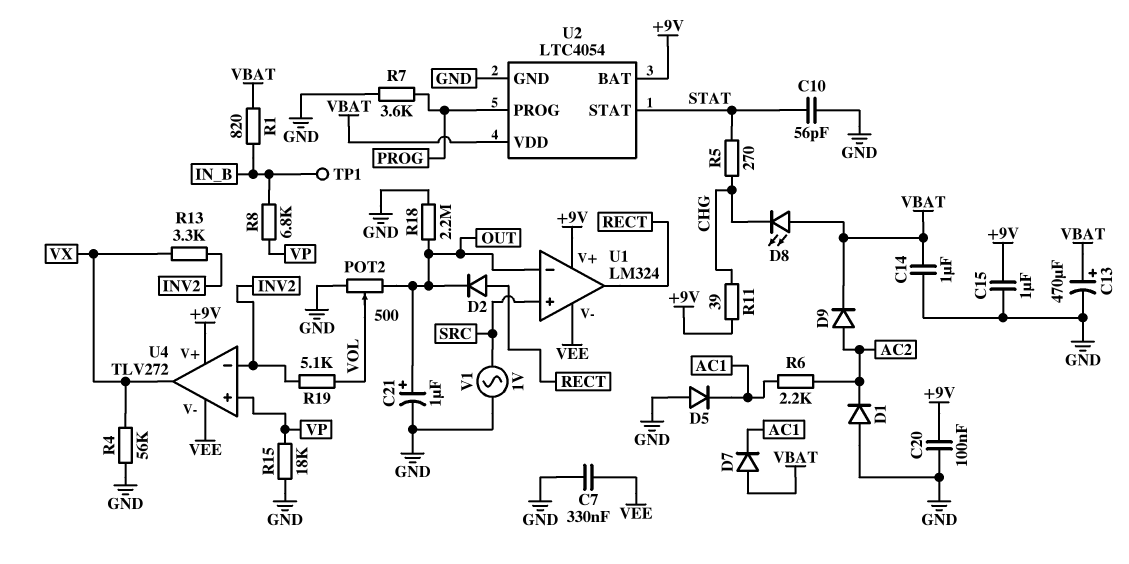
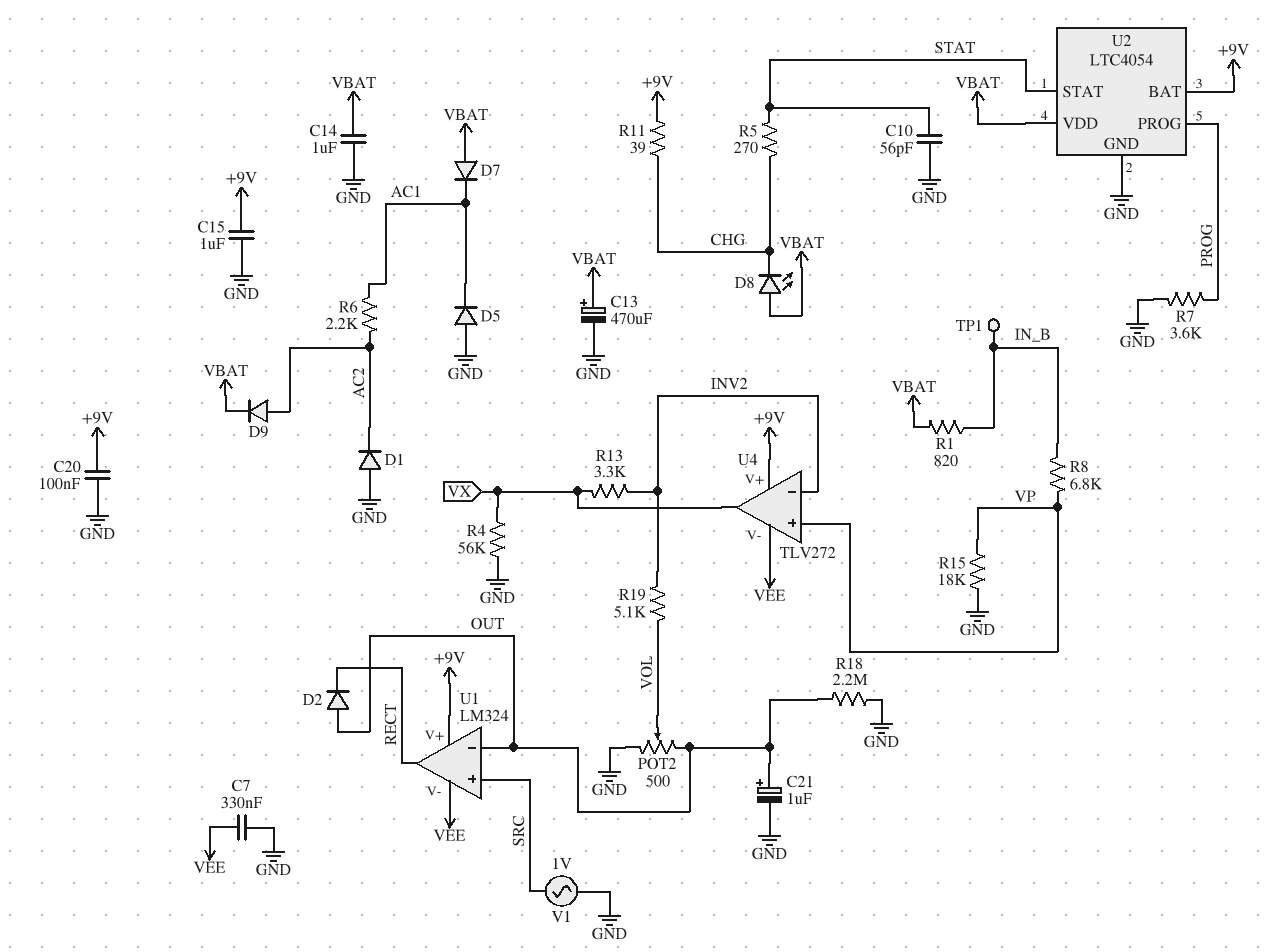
D2: diode (A RECT, K OUT) -> diode (A OUT, K RECT)

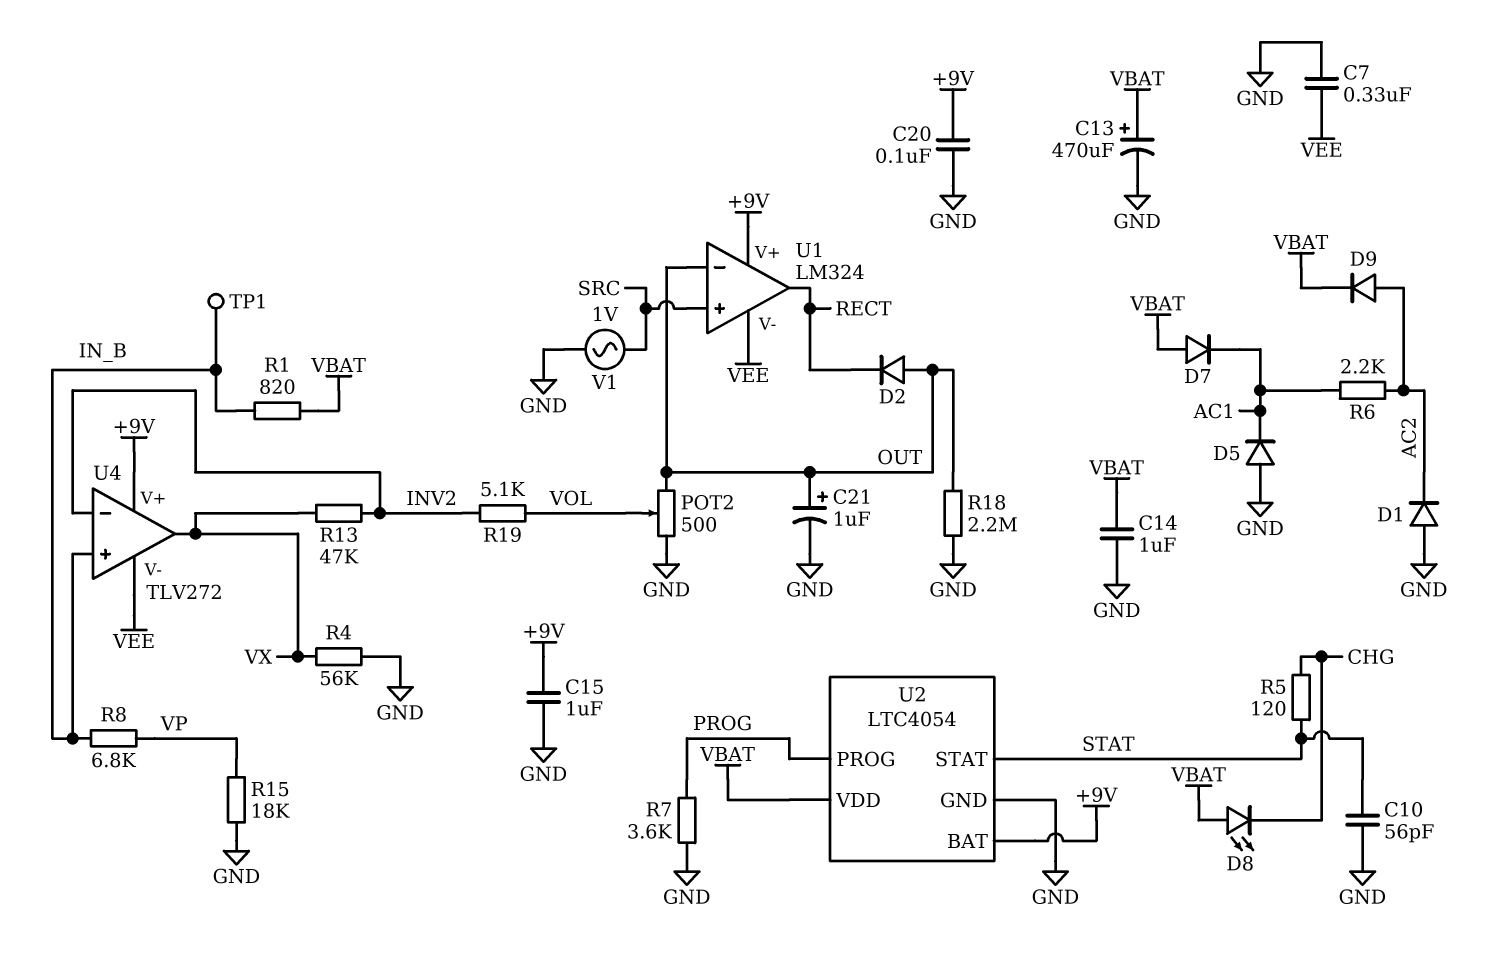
R5: 270 (CHG, STAT) -> 120 (CHG, STAT)
R11: 39 (+9V, CHG) -> none
R13: 3.3k (INV2, VX) -> 47k (INV2, VX)
U4 pin in+: VP -> IN_B

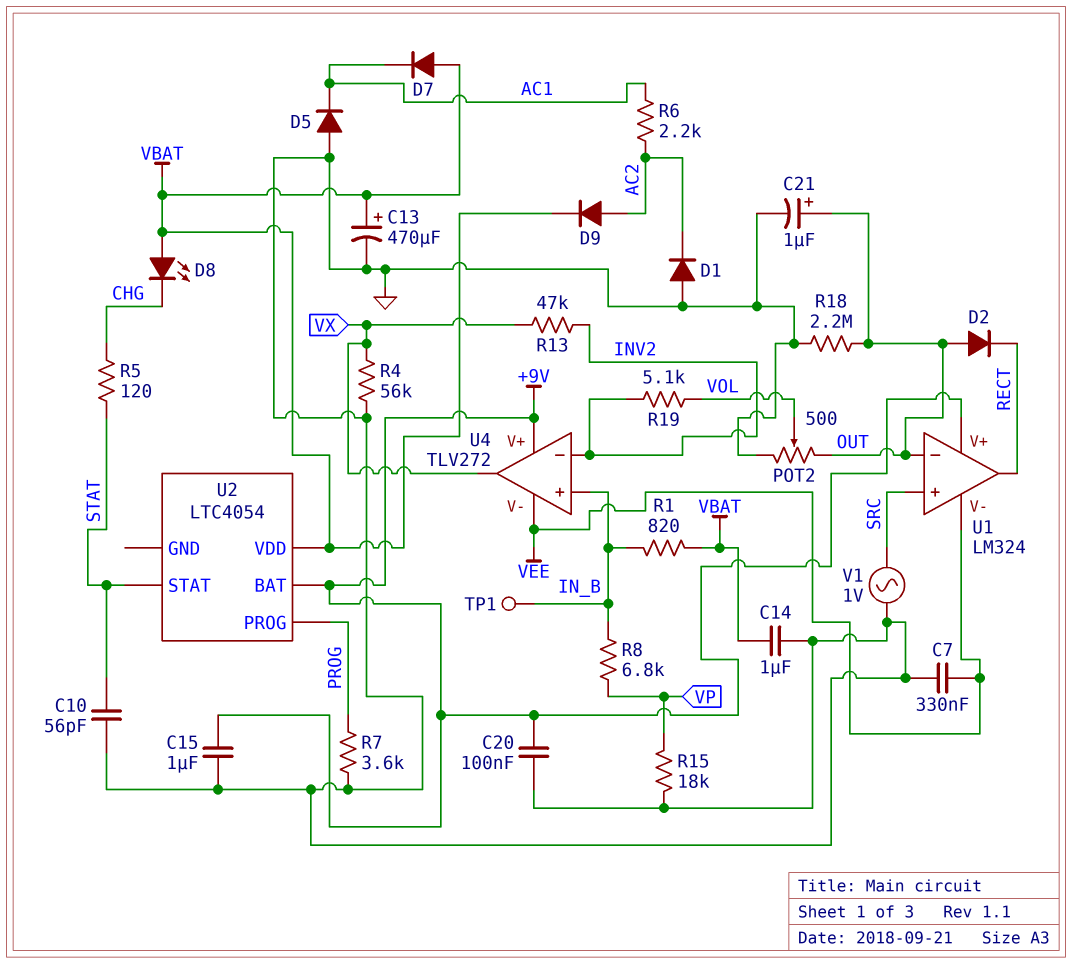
U2 pin GND: GND -> none

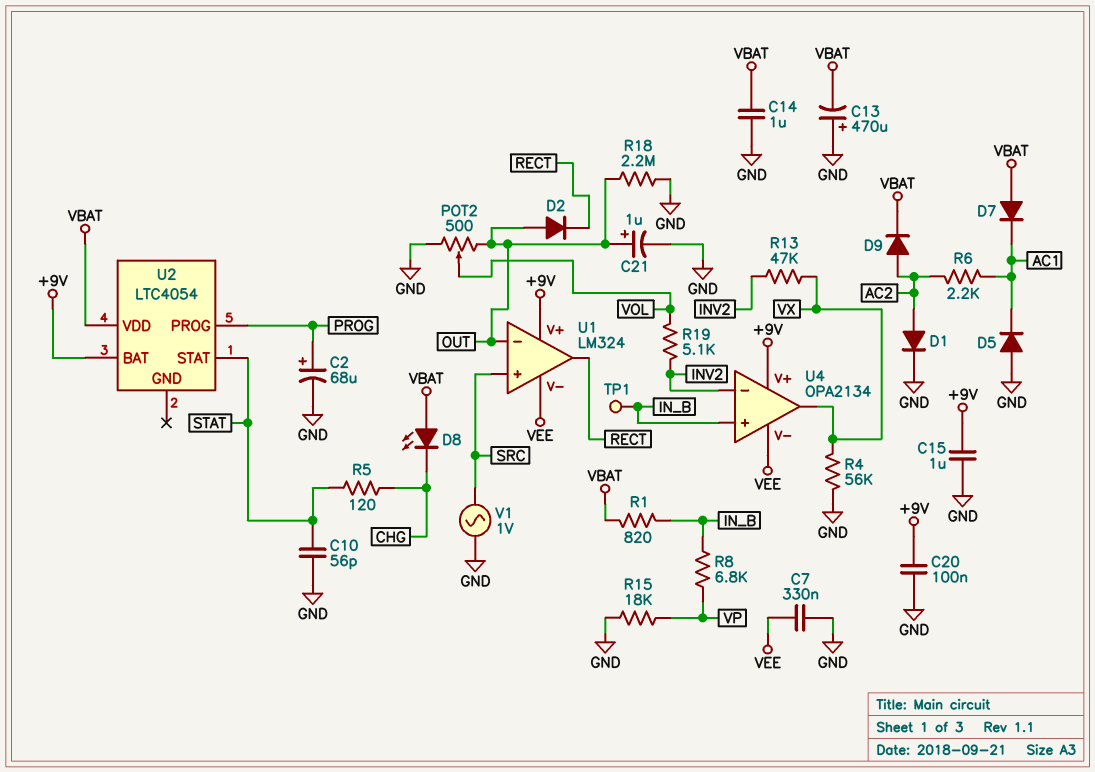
C2: none -> 68uF (plus PROG, minus GND)
C13: 470uF (plus VBAT, minus GND) -> 470uF (plus GND, minus VBAT)
D1: diode (A GND, K AC2) -> diode (A AC2, K GND)
R7: 3.6k (GND, PROG) -> none
U4: TLV272 -> OPA2134

